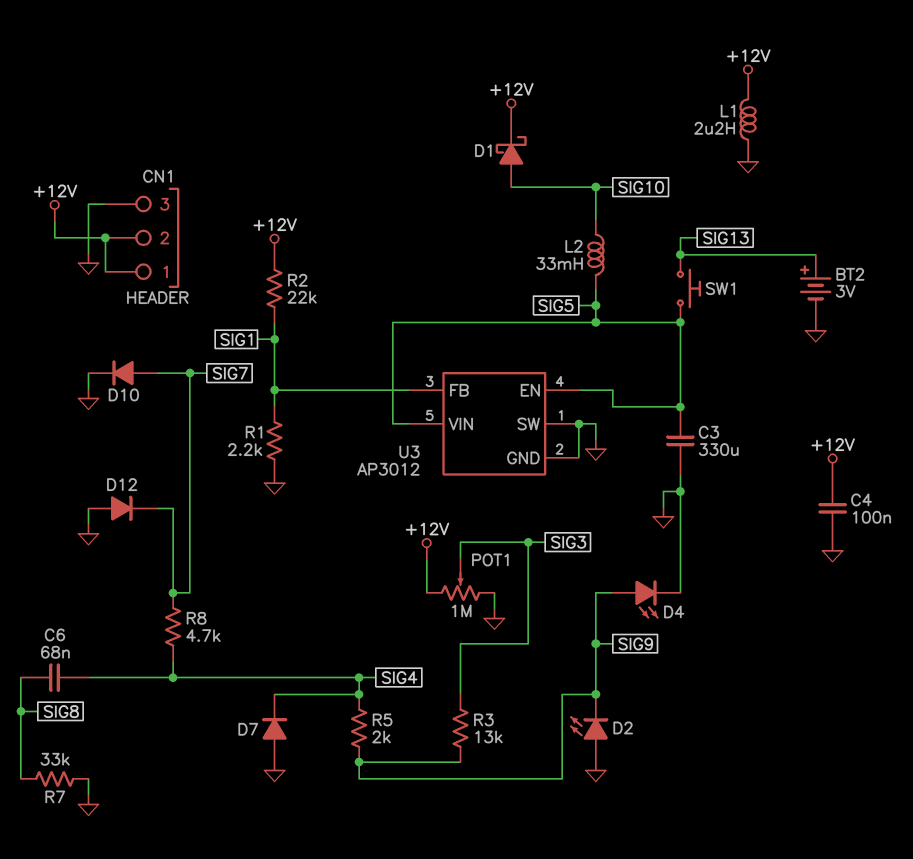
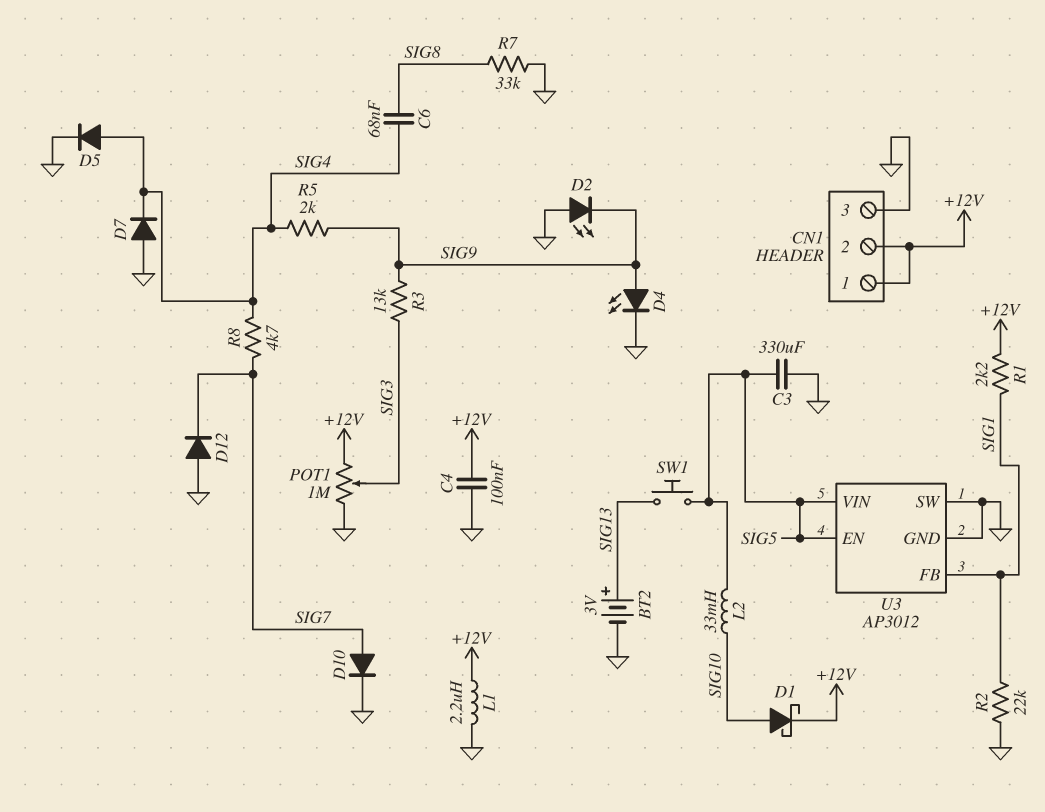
D5: none -> diode (A SIG4, K GND)
R1: 2.2k (GND, SIG1) -> 2.2k (+12V, SIG1)
R2: 22k (+12V, SIG1) -> 22k (GND, SIG1)

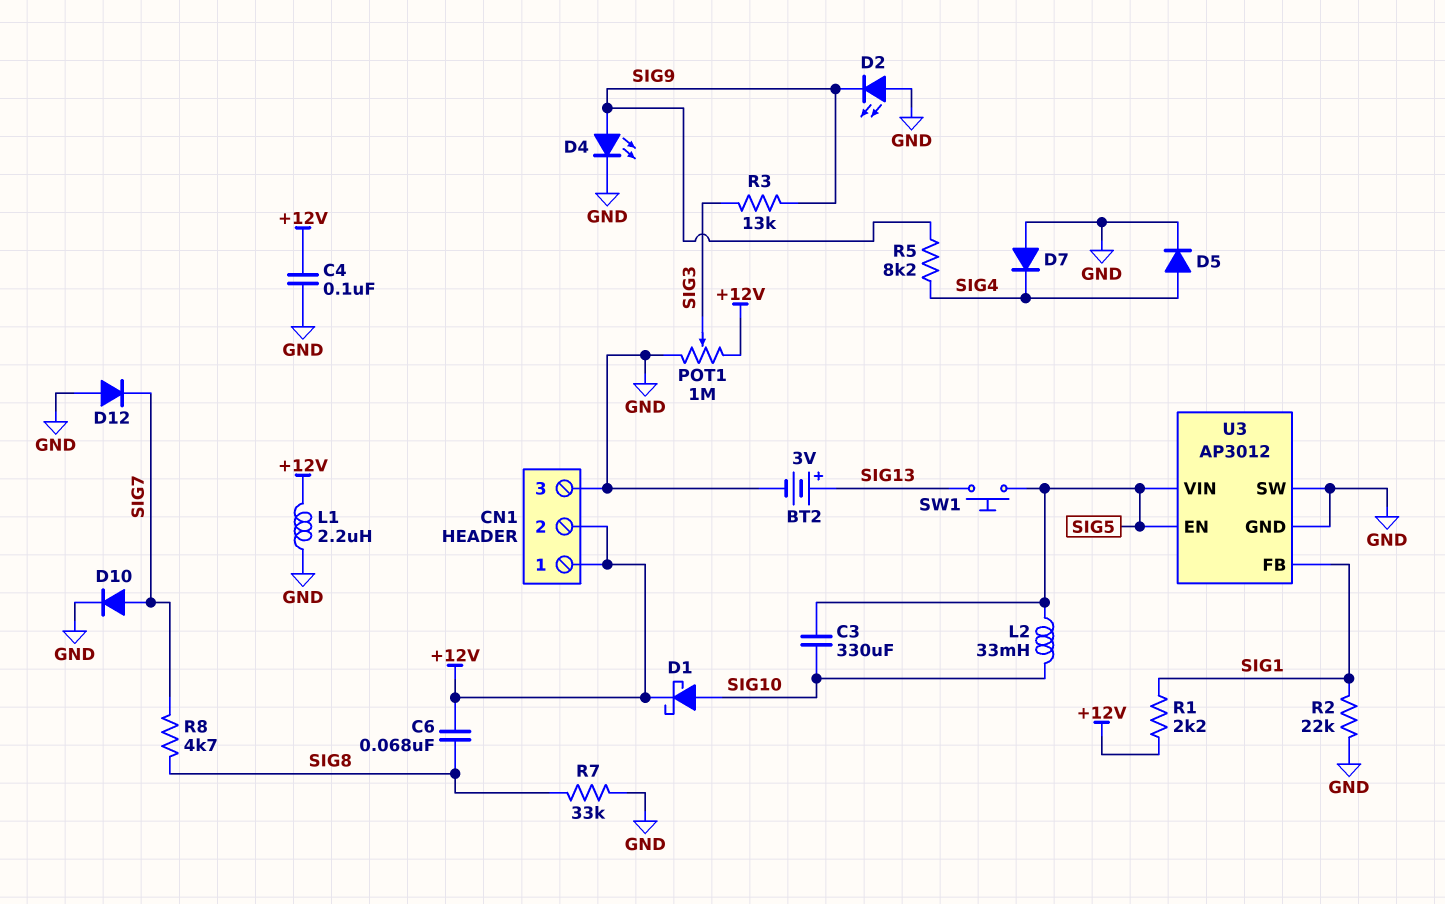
C3: 330uF (GND, SIG5) -> 330uF (SIG5, SIG10)
C6: 68nF (SIG4, SIG8) -> 68nF (+12V, SIG8)
R5: 2k (SIG4, SIG9) -> 8.2k (SIG4, SIG9)
R8: 4.7k (SIG4, SIG7) -> 4.7k (SIG7, SIG8)

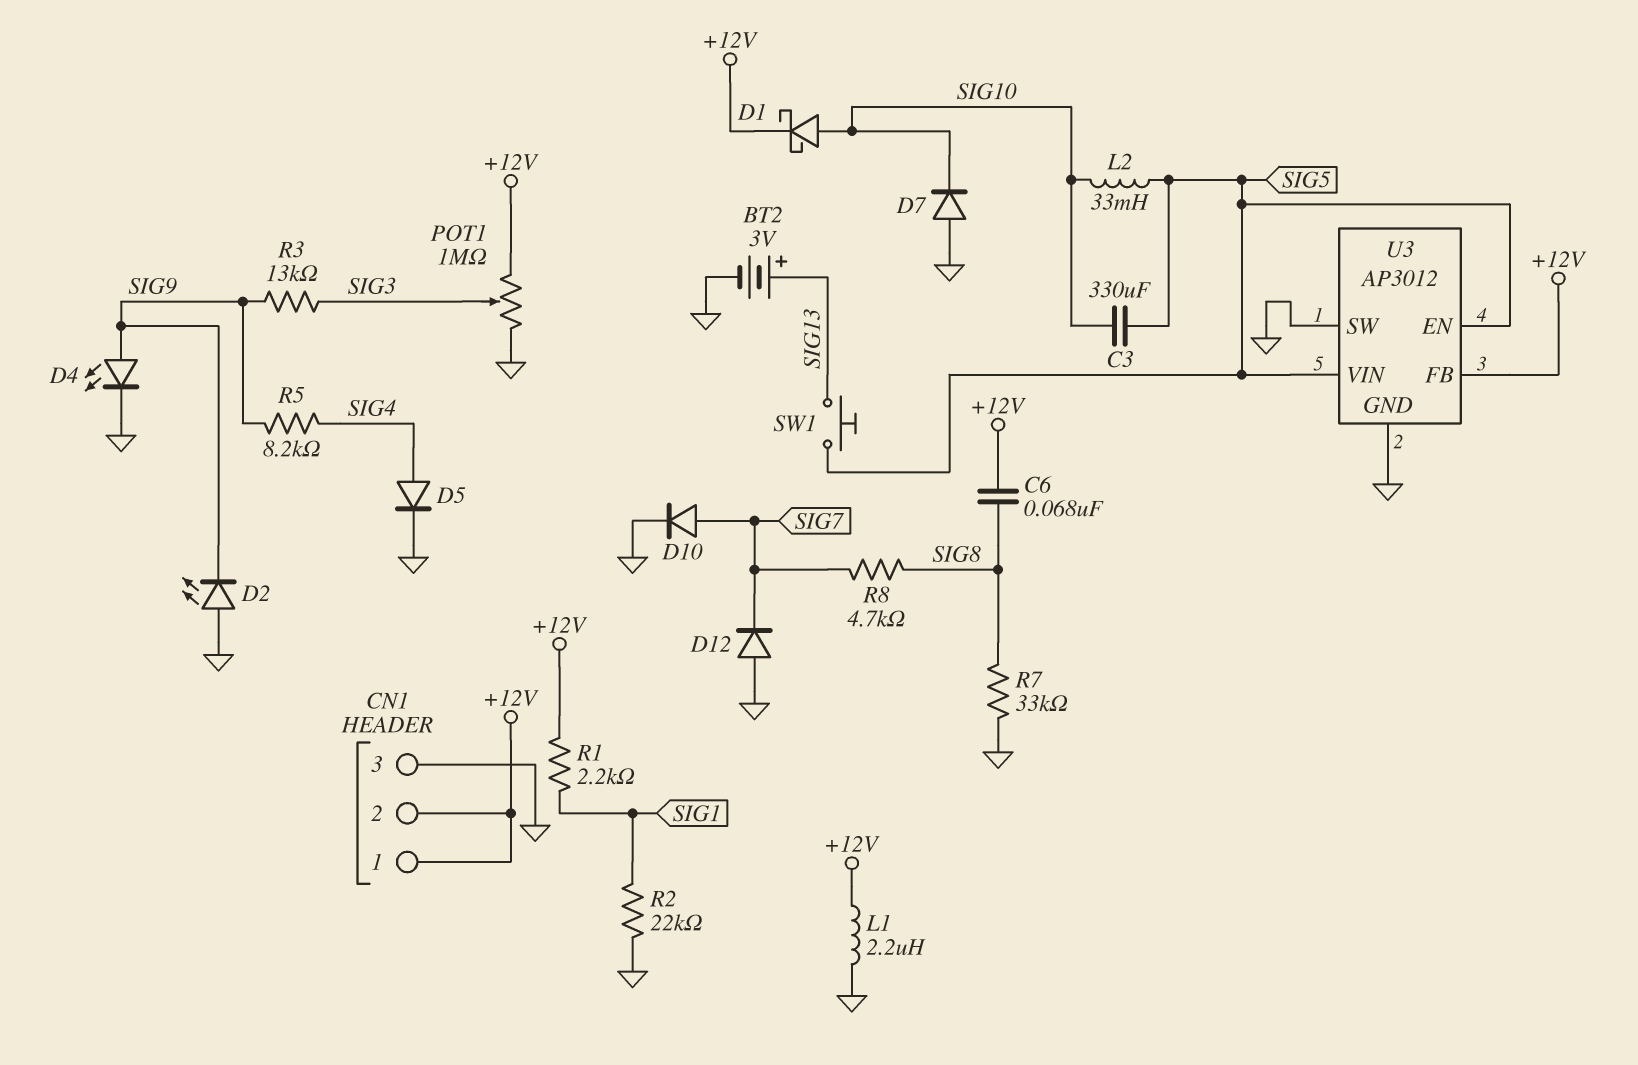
C4: 100nF (+12V, GND) -> none
D7: diode (A GND, K SIG4) -> diode (A GND, K SIG10)
U3 pin FB: SIG1 -> +12V

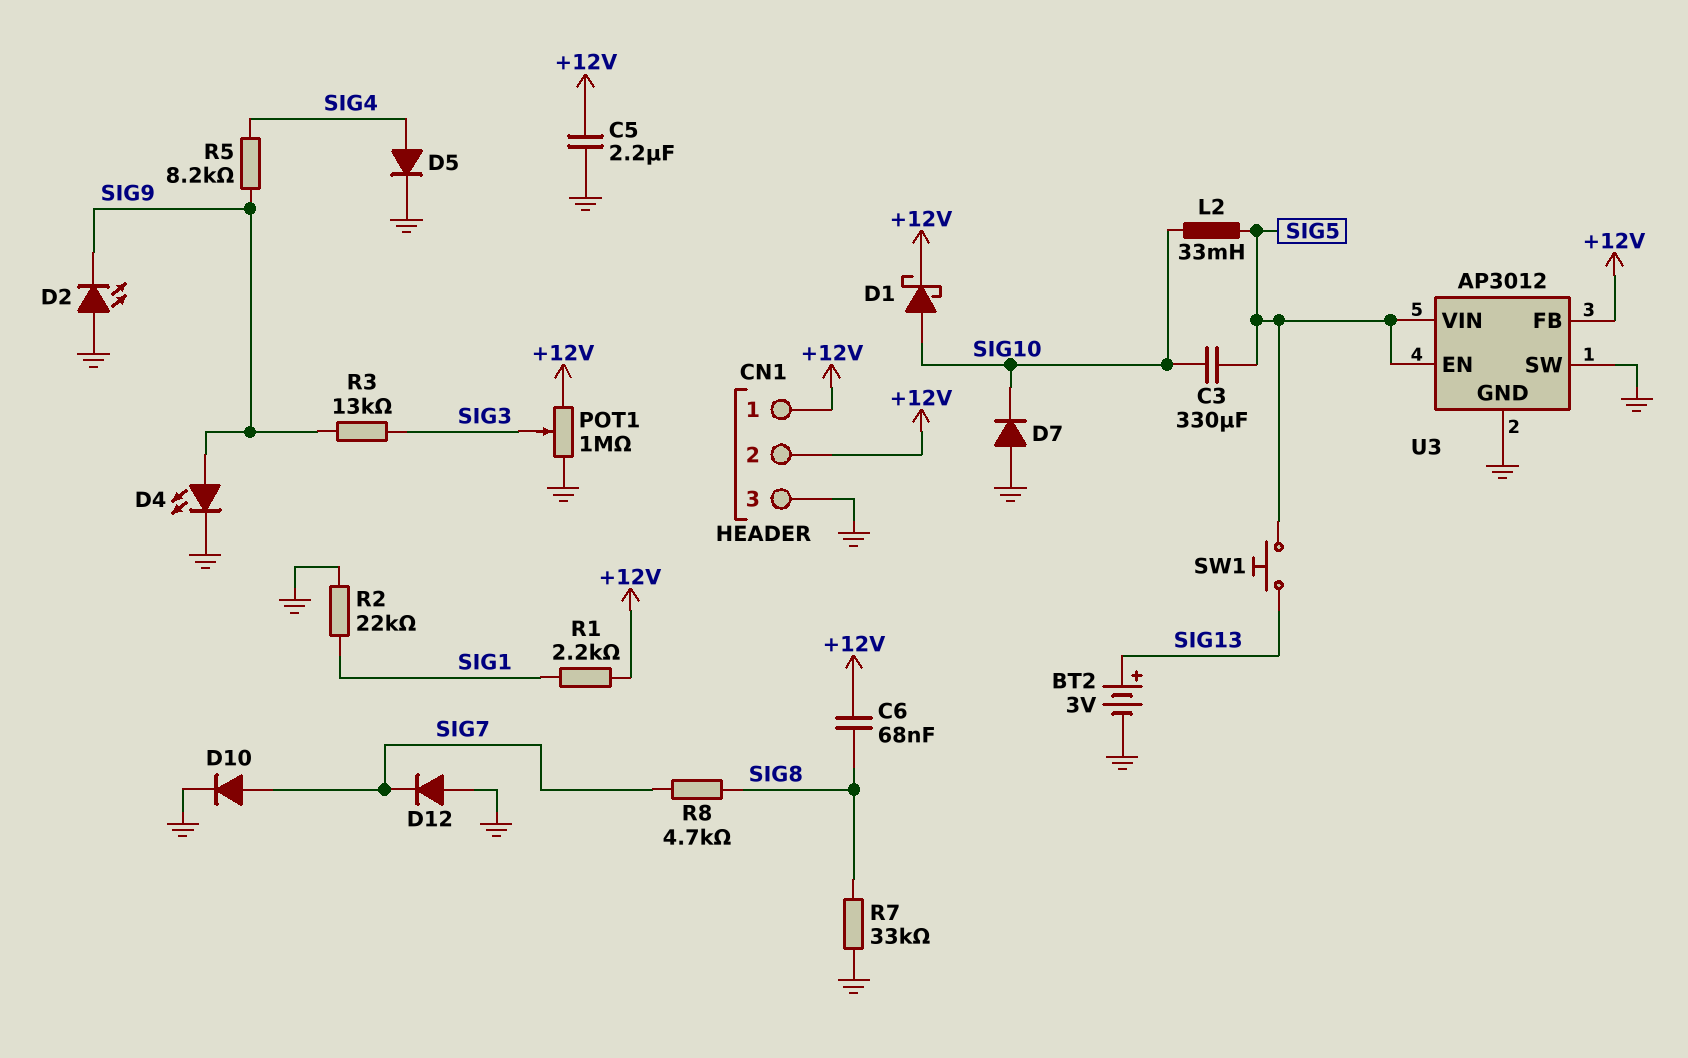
C5: none -> 2.2uF (+12V, GND)
L1: 2.2uH (+12V, GND) -> none

